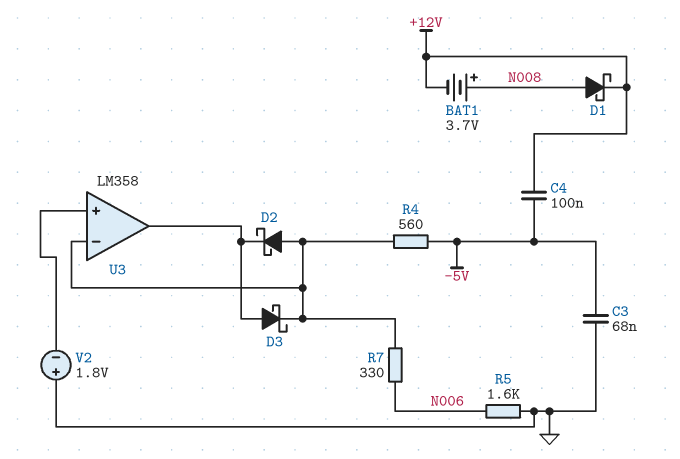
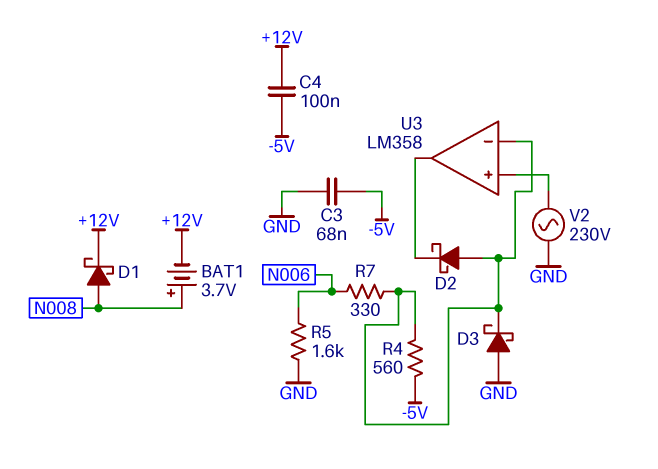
D3: schottky (A U3/out, K U3/in-) -> schottky (A GND, K U3/in-)
V2: 1.8V (plus GND, minus U3/in+) -> AC 230V (GND, U3/in+)

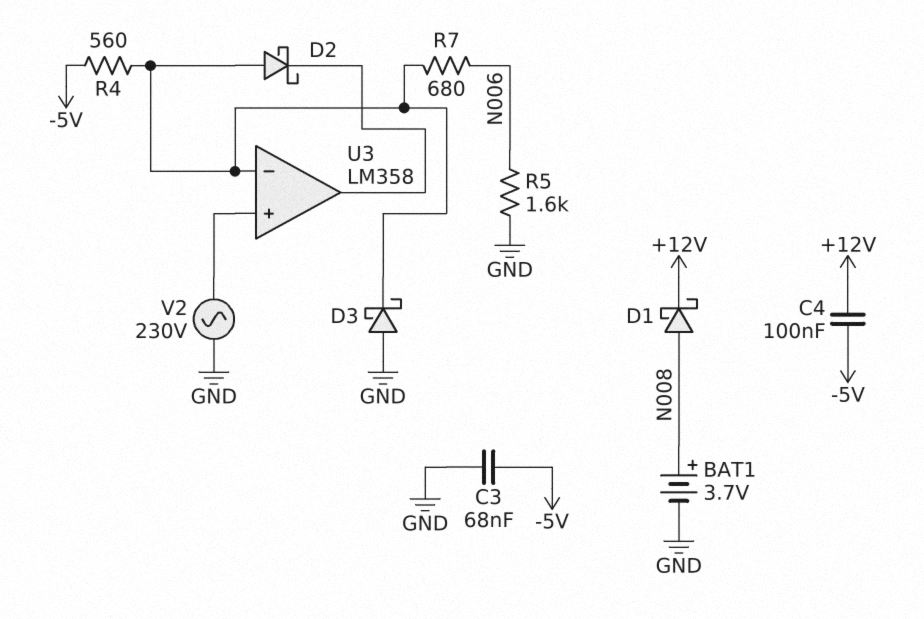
BAT1: 3.7V (plus N008, minus +12V) -> 3.7V (plus N008, minus GND)
R7: 330 (N006, U3/in-) -> 680 (N006, U3/in-)

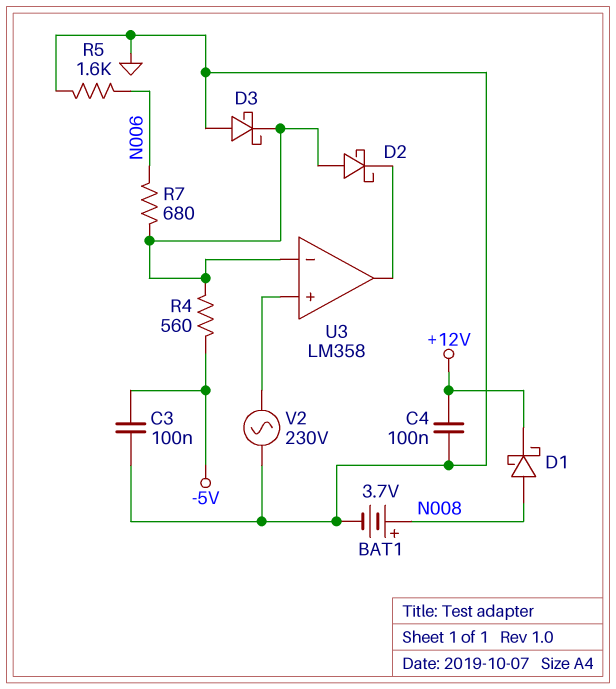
C3: 68nF (-5V, GND) -> 100nF (-5V, GND)
C4: 100nF (+12V, -5V) -> 100nF (+12V, GND)

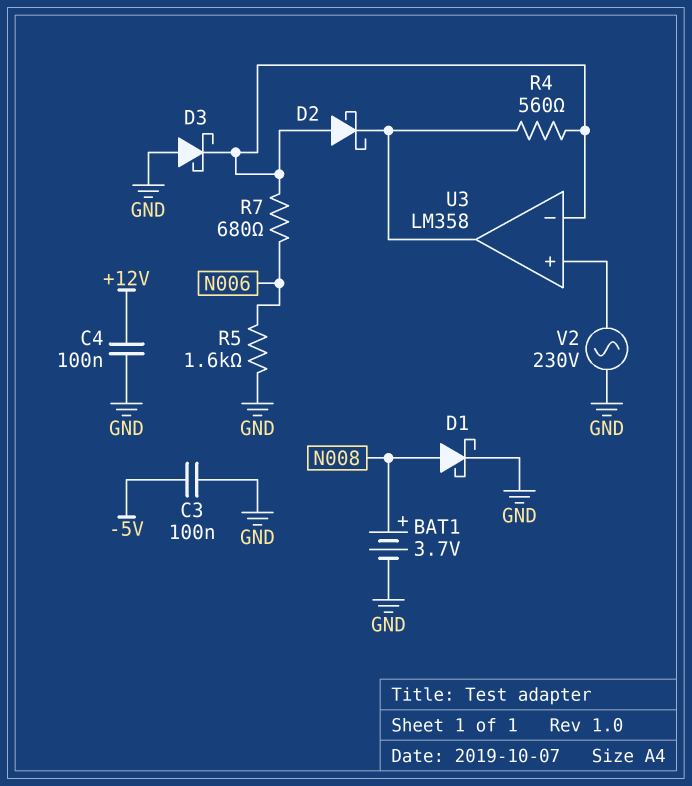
D1: schottky (A N008, K +12V) -> schottky (A N008, K GND)
R4: 560 (-5V, U3/in-) -> 560 (U3/in-, U3/out)

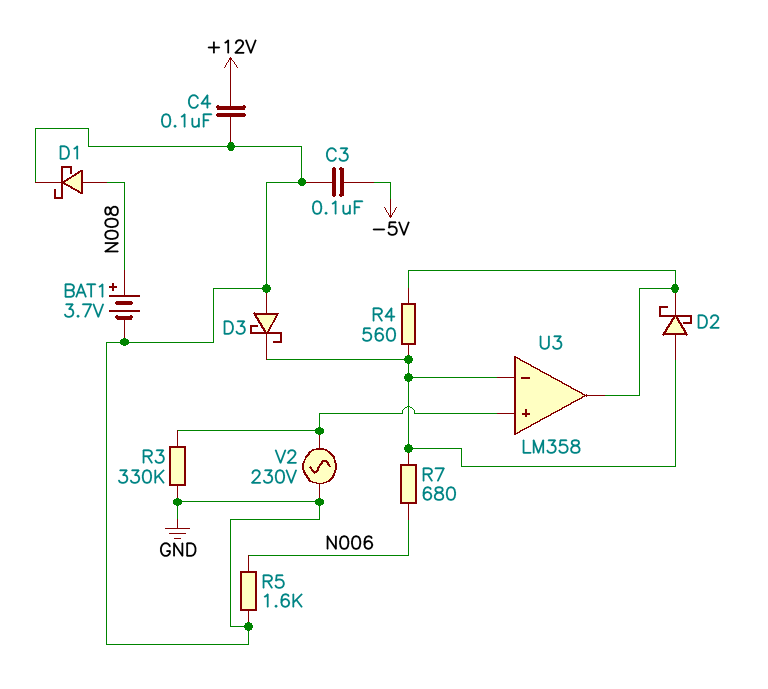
R3: none -> 330k (GND, U3/in+)

